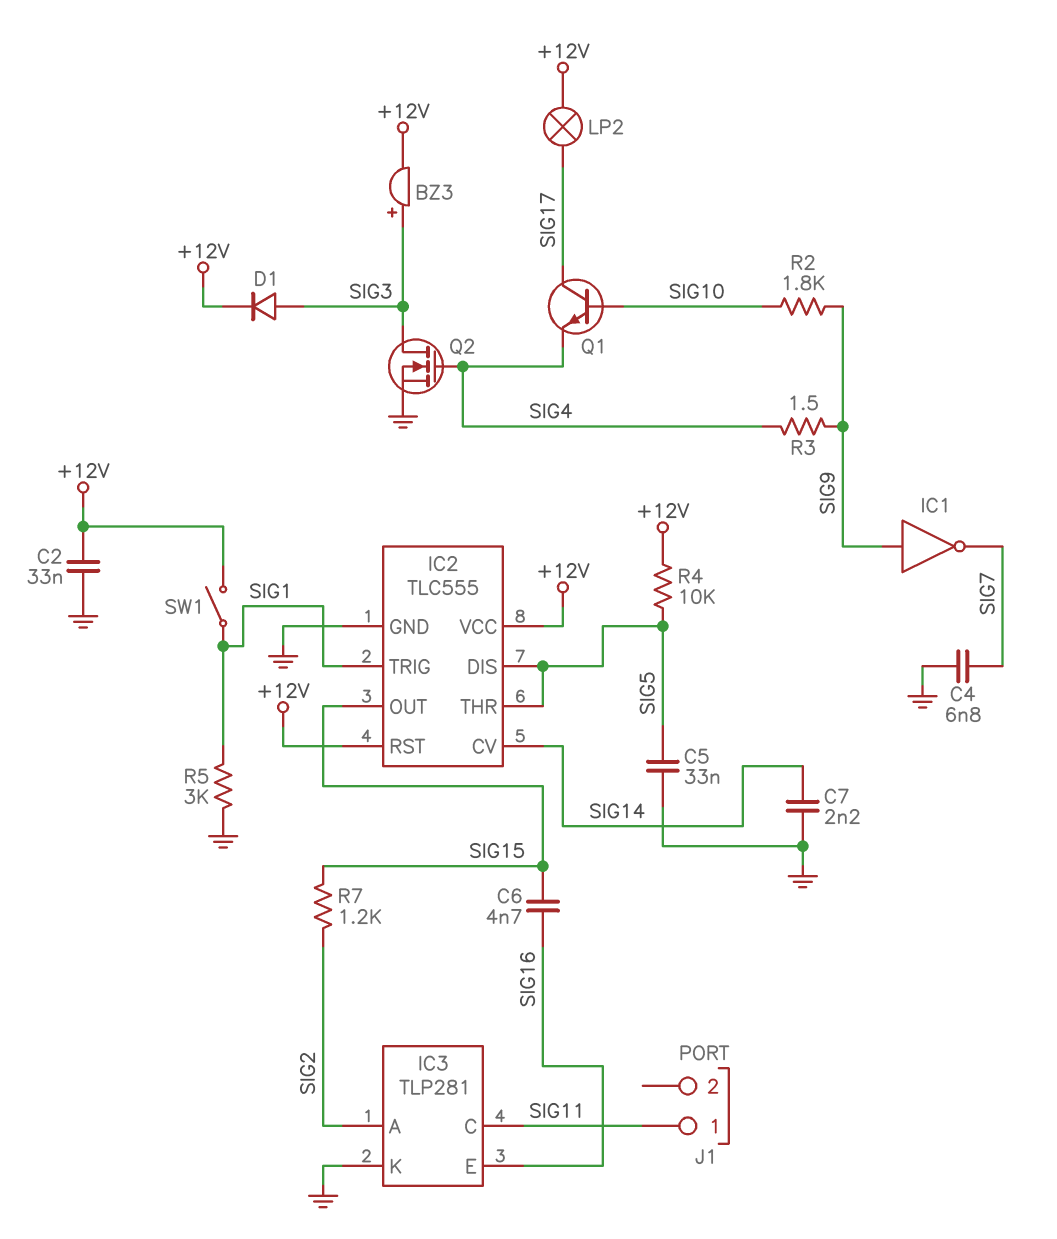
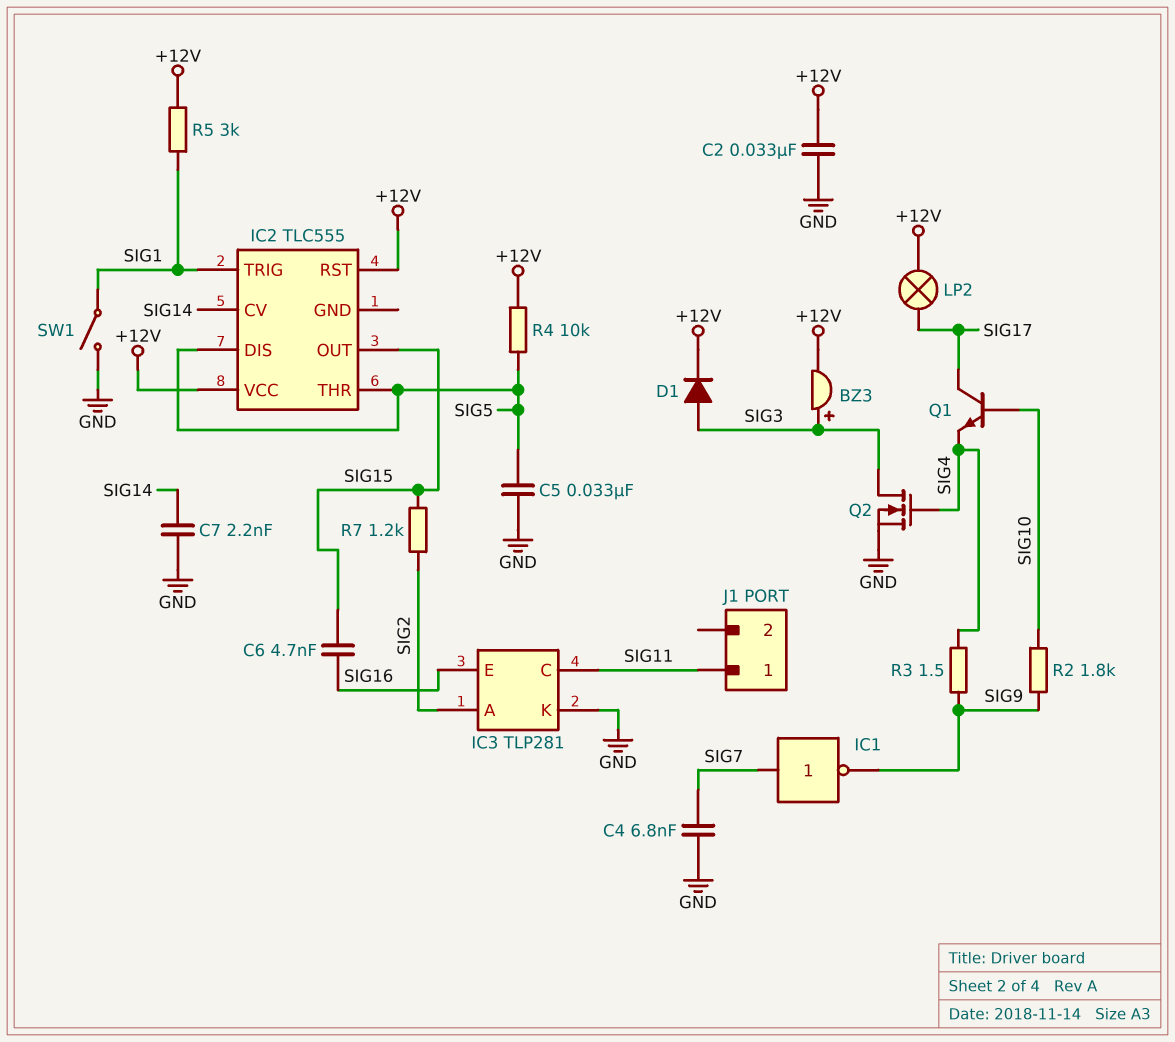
IC1: NOT (in SIG9, out SIG7) -> NOT (in SIG7, out SIG9)
IC2 pin GND: GND -> none
R5: 3k (GND, SIG1) -> 3k (+12V, SIG1)
SW1: switch (+12V, SIG1) -> switch (GND, SIG1)

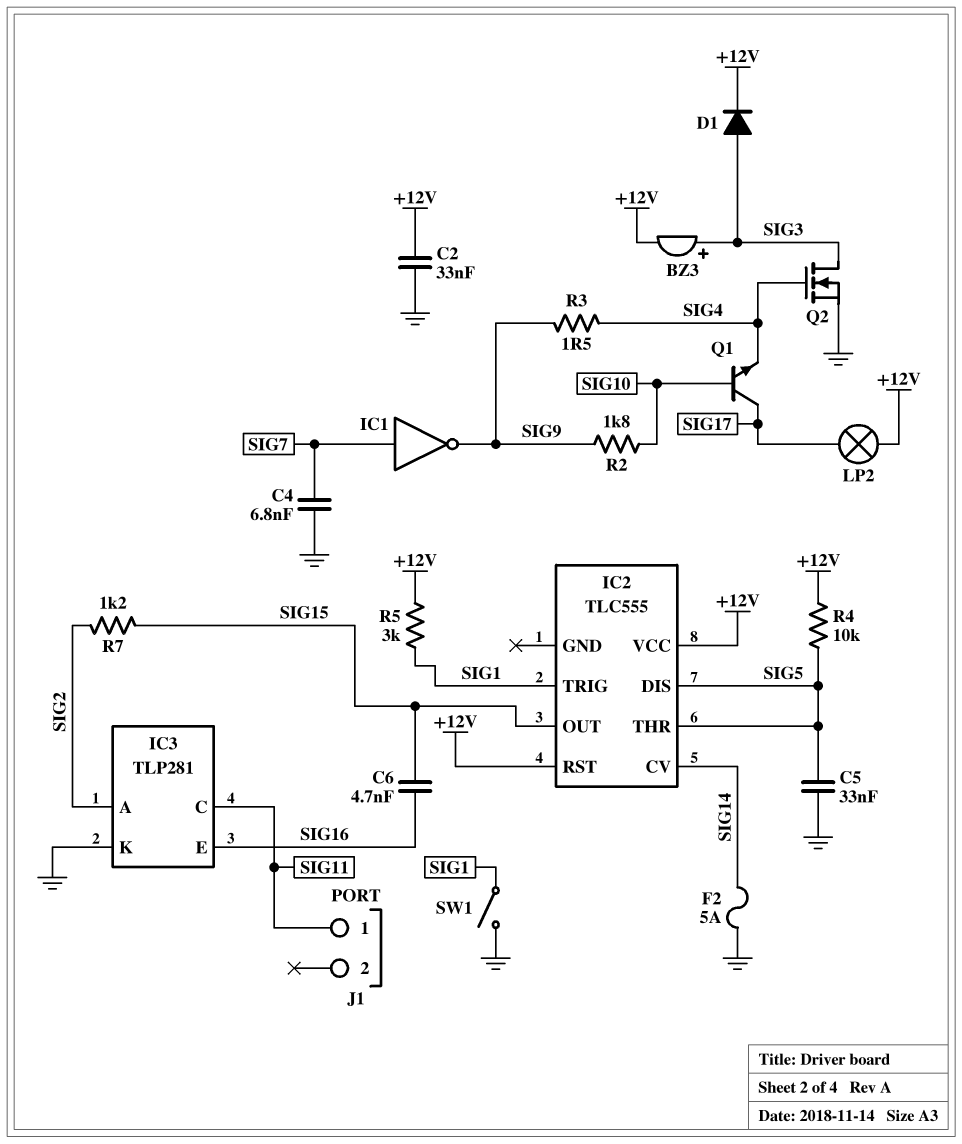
C7: 2.2nF (GND, SIG14) -> none
F2: none -> 5A (GND, SIG14)

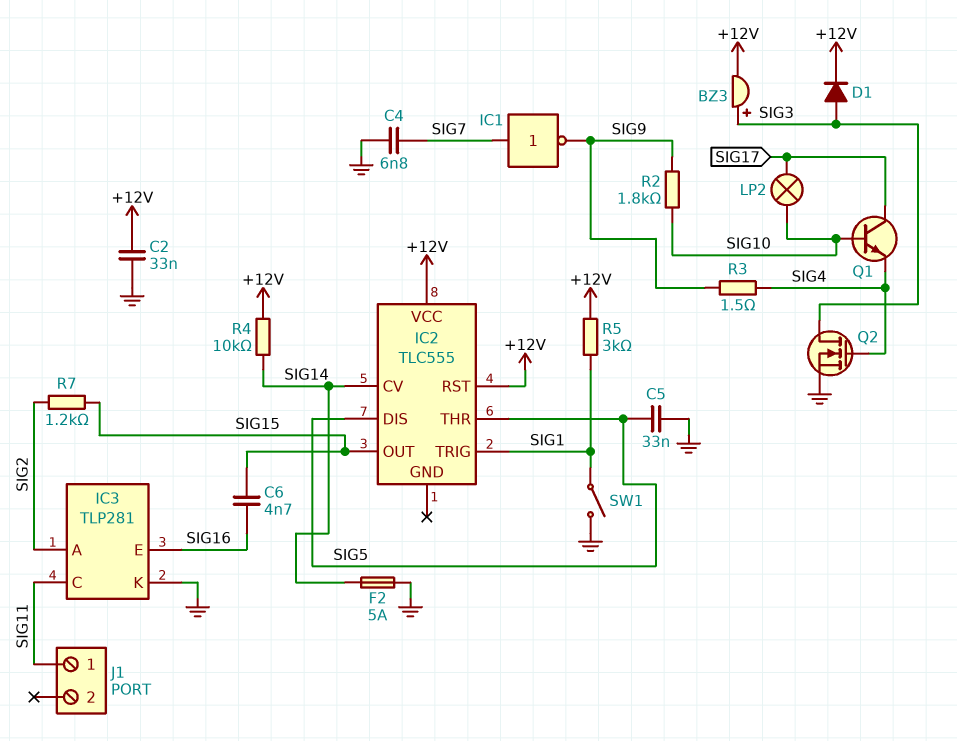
LP2: lamp (+12V, SIG17) -> lamp (SIG10, SIG17)
R4: 10k (+12V, SIG5) -> 10k (+12V, SIG14)

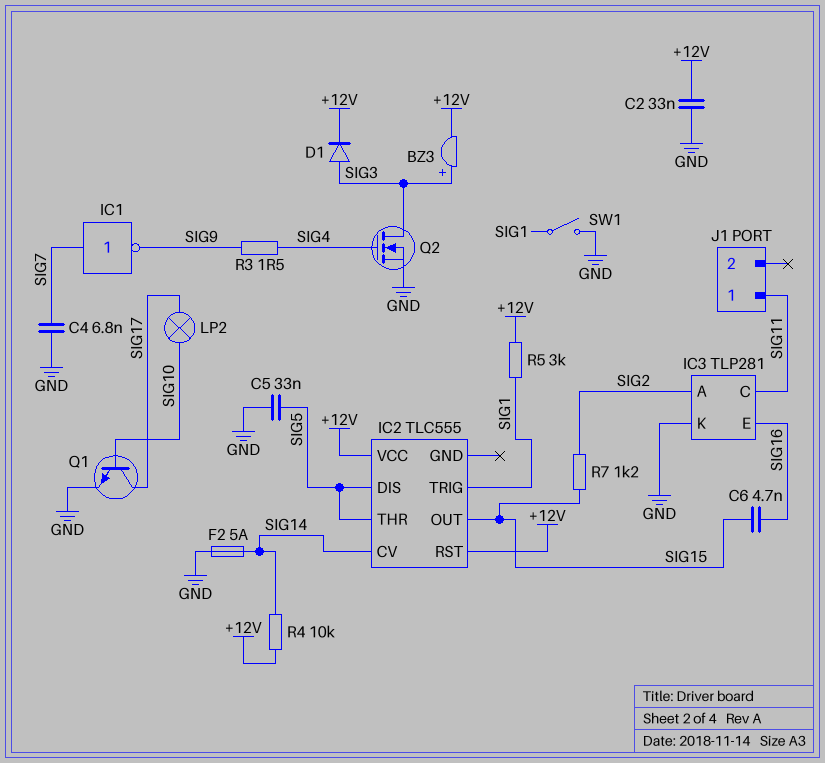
Q1: NPN (B SIG10, C SIG17, E SIG4) -> NPN (B SIG10, C SIG17, E GND)
R2: 1.8k (SIG9, SIG10) -> none

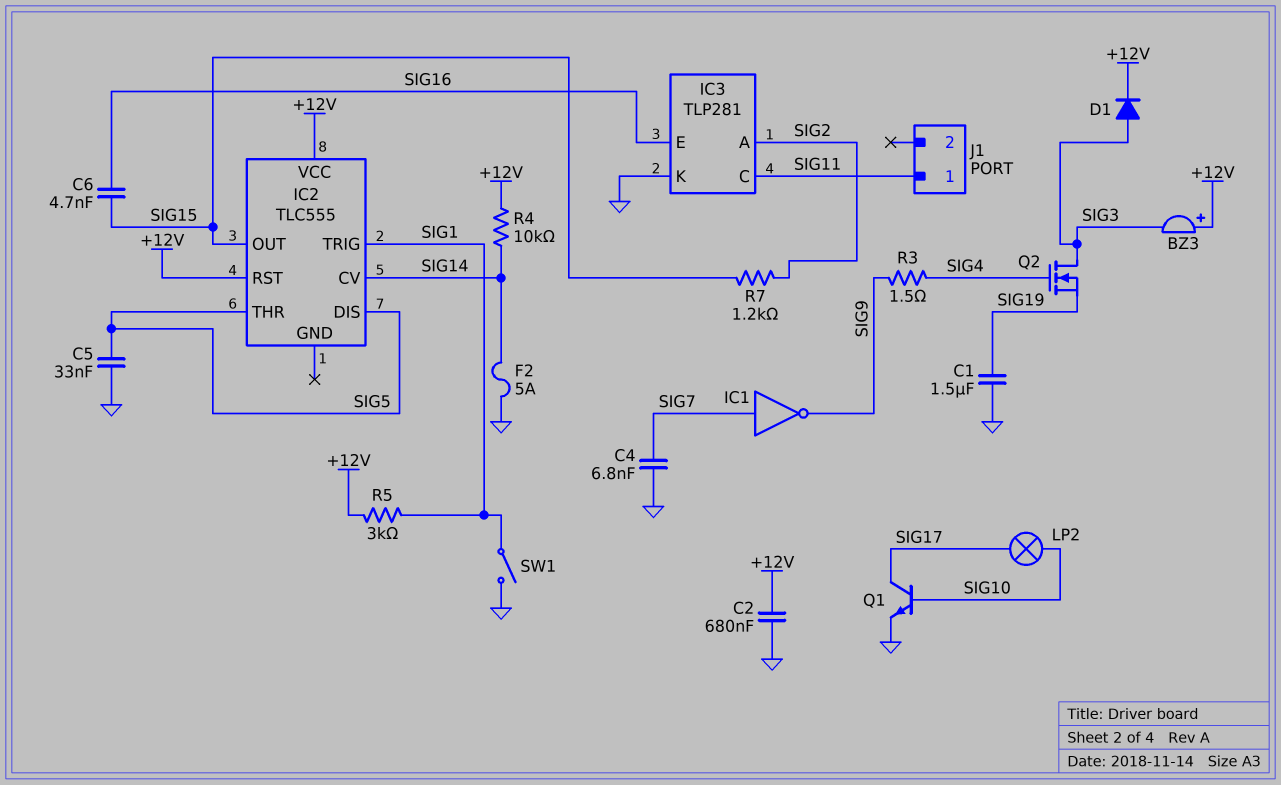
BZ3: buzzer (plus SIG3, minus +12V) -> buzzer (plus +12V, minus SIG3)
C1: none -> 1.5uF (GND, SIG19)
C2: 33nF (+12V, GND) -> 680nF (+12V, GND)
Q2: NMOS (G SIG4, D SIG3, S GND) -> NMOS (G SIG4, D SIG3, S SIG19)

